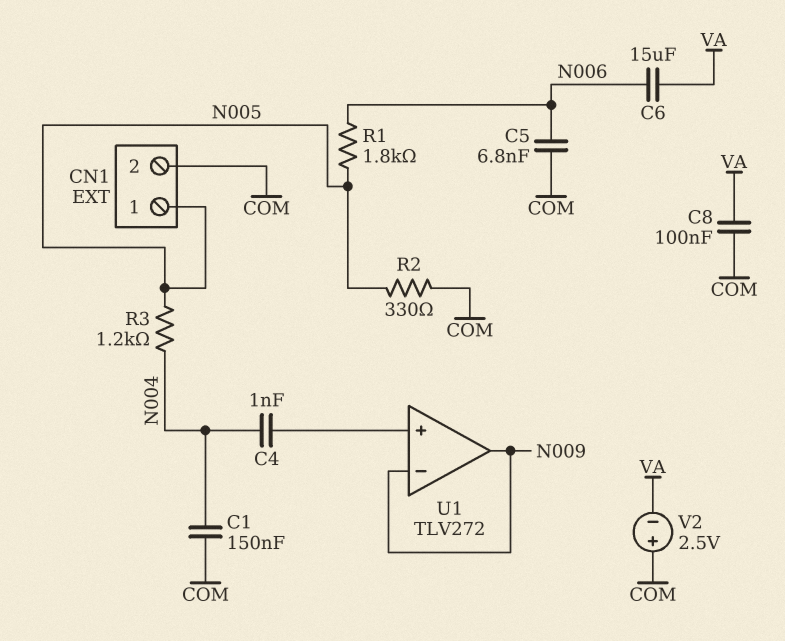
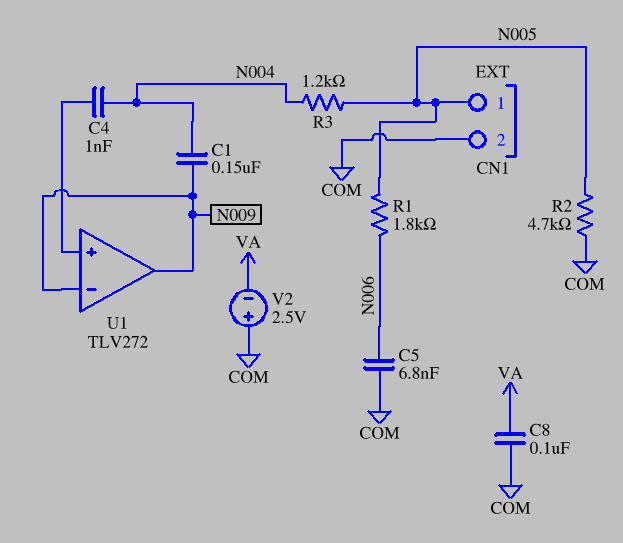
C1: 150nF (COM, N004) -> 150nF (N004, N009)
C6: 15uF (N006, VA) -> none
R2: 330 (COM, N005) -> 4.7k (COM, N005)

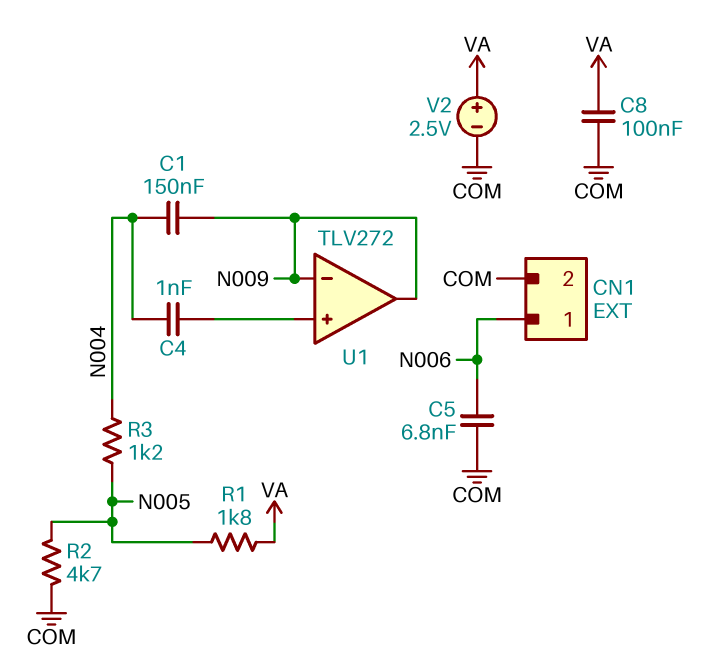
CN1 pin 1: N005 -> N006
R1: 1.8k (N005, N006) -> 1.8k (N005, VA)
V2: 2.5V (plus COM, minus VA) -> 2.5V (plus VA, minus COM)

